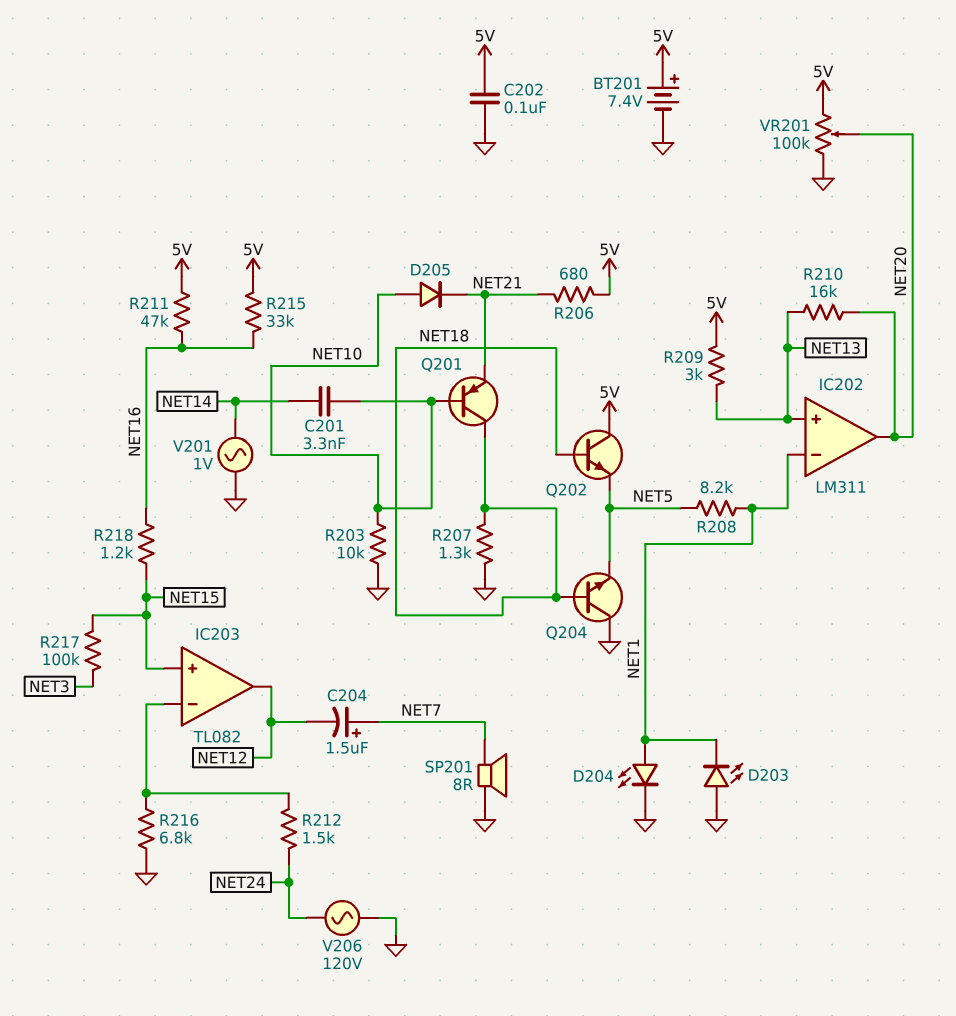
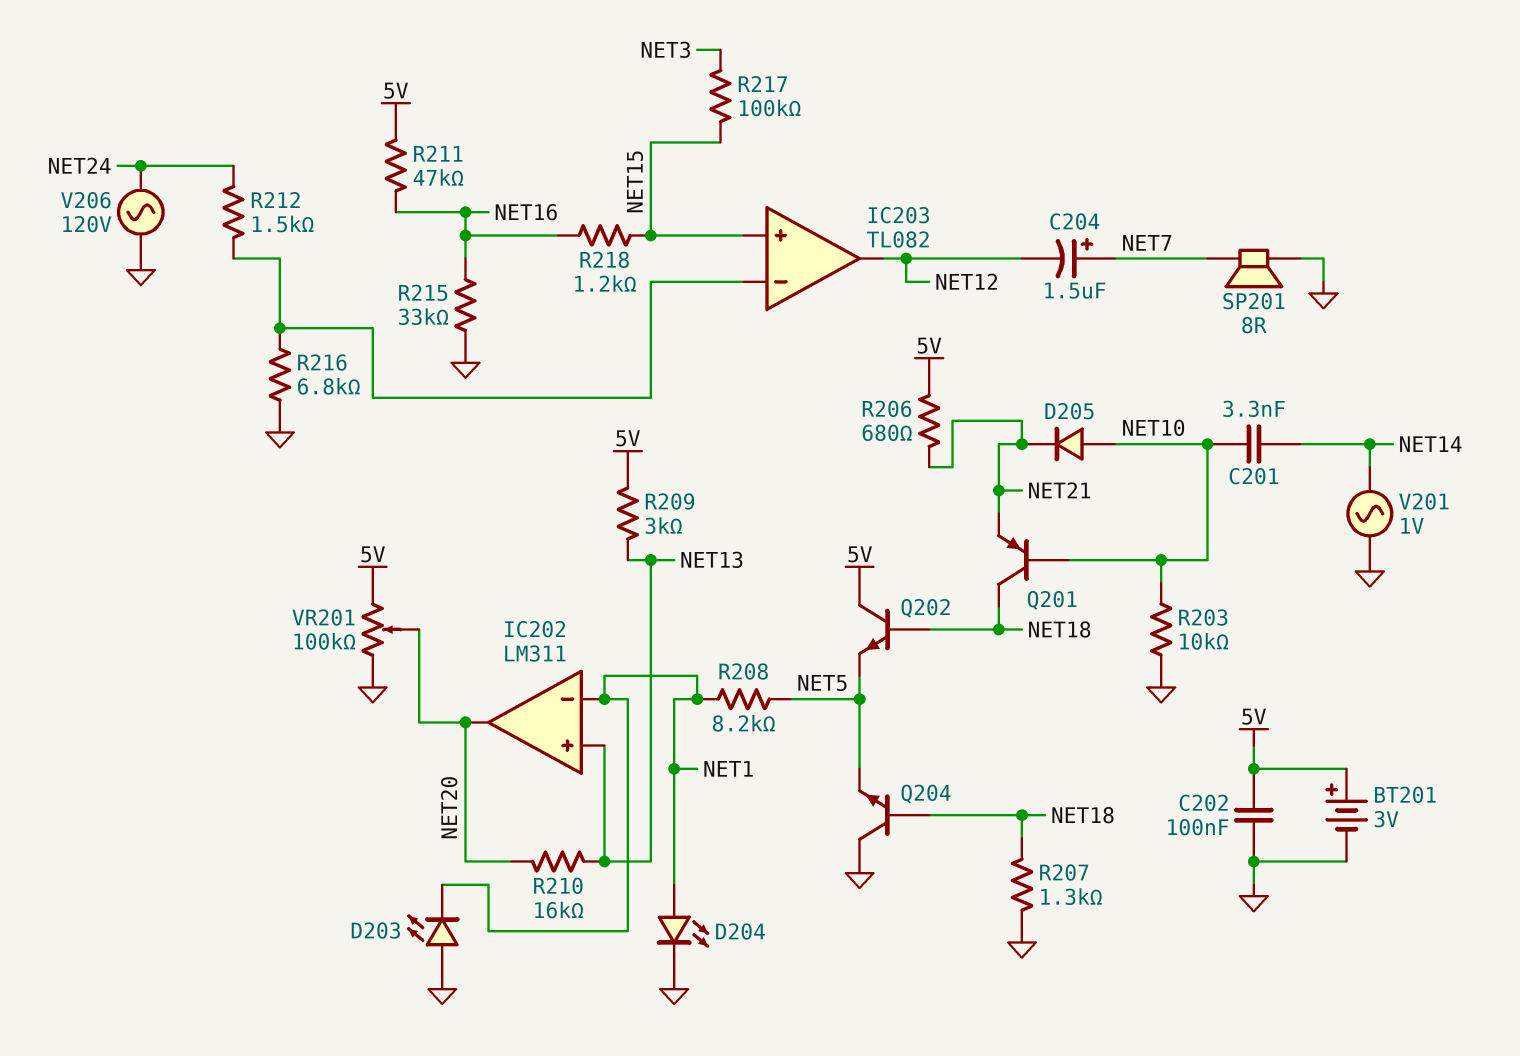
BT201: 7.4V (plus 5V, minus GND) -> 3V (plus 5V, minus GND)
R215: 33k (5V, NET16) -> 33k (GND, NET16)

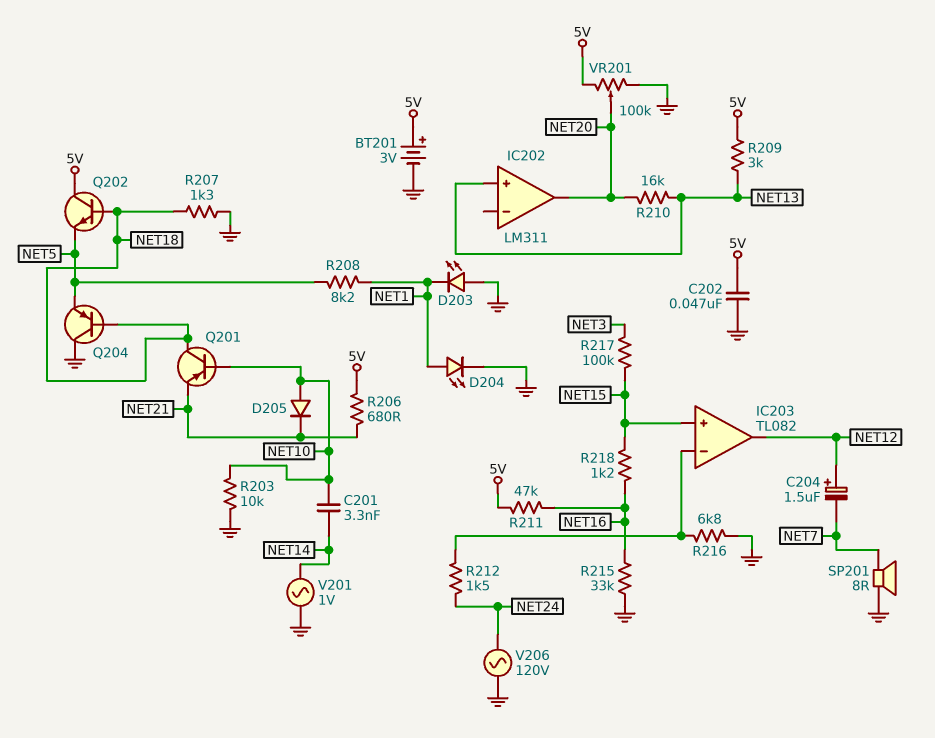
C202: 100nF (5V, GND) -> 47nF (5V, GND)
C204: 1.5uF (plus NET7, minus NET12) -> 1.5uF (plus NET12, minus NET7)
IC202 pin in-: NET1 -> none
Q204: NPN (B NET18, C GND, E NET5) -> PNP (B NET18, C GND, E NET5)

